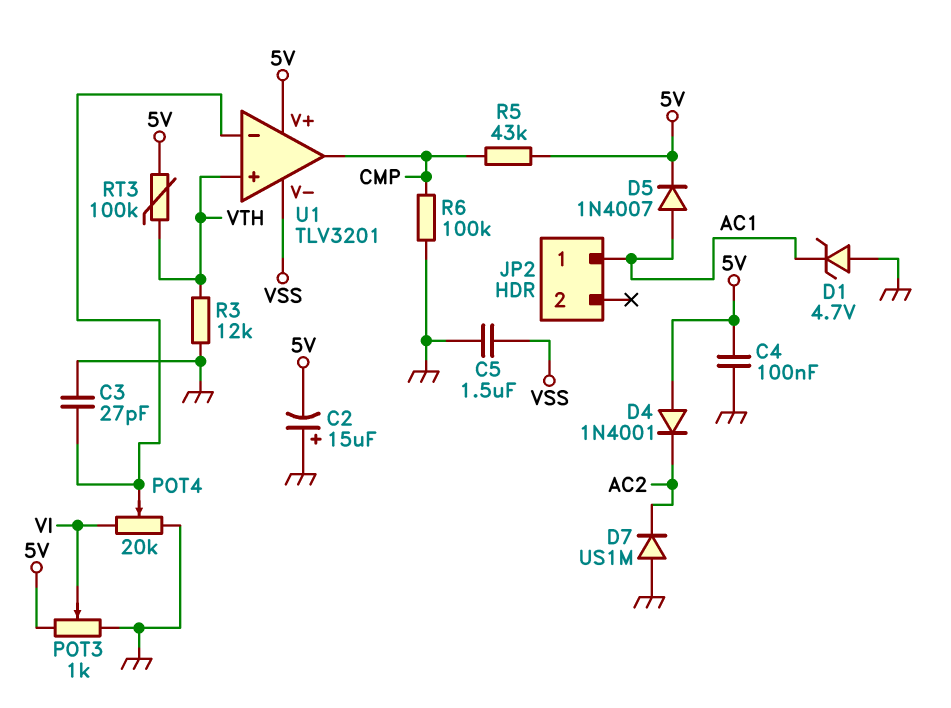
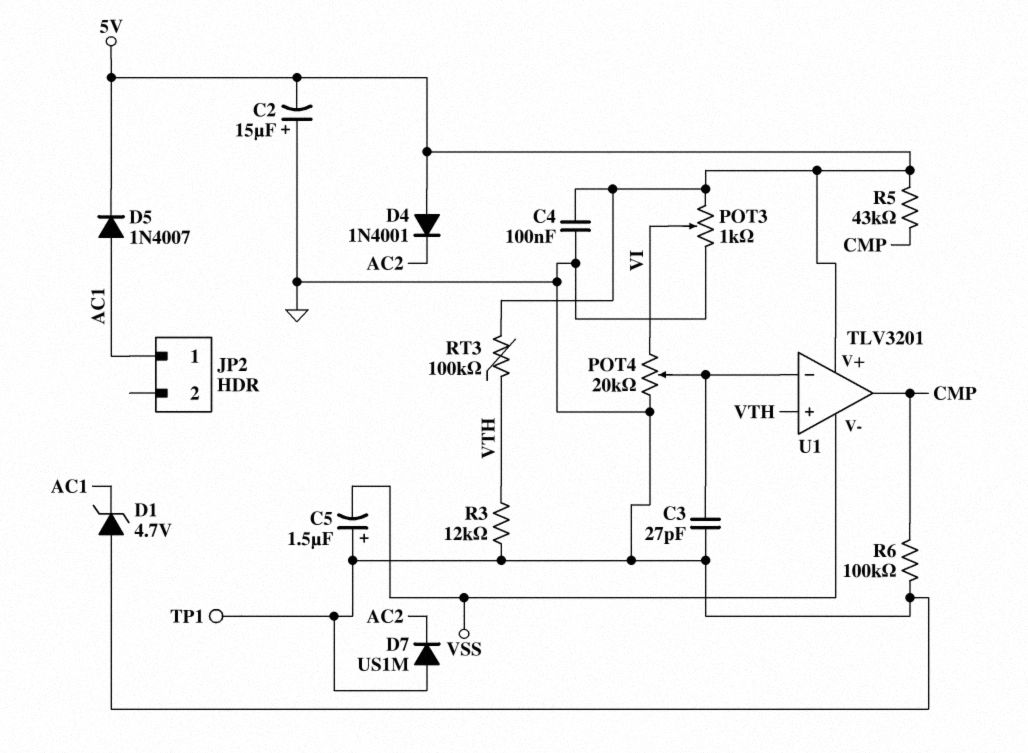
C5: 1.5uF (GND, VSS) -> 1.5uF (plus GND, minus VSS)
TP1: none -> test point (GND)

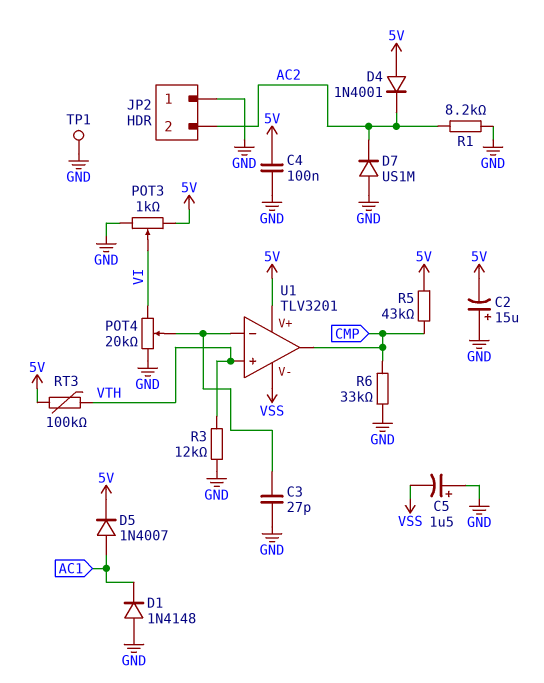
D1: zener 4.7V (A GND, K AC1) -> diode 1N4148 (A GND, K AC1)
JP2 pin 1: AC1 -> GND
JP2 pin 2: none -> AC2
R1: none -> 8.2k (AC2, GND)
R6: 100k (CMP, GND) -> 33k (CMP, GND)

